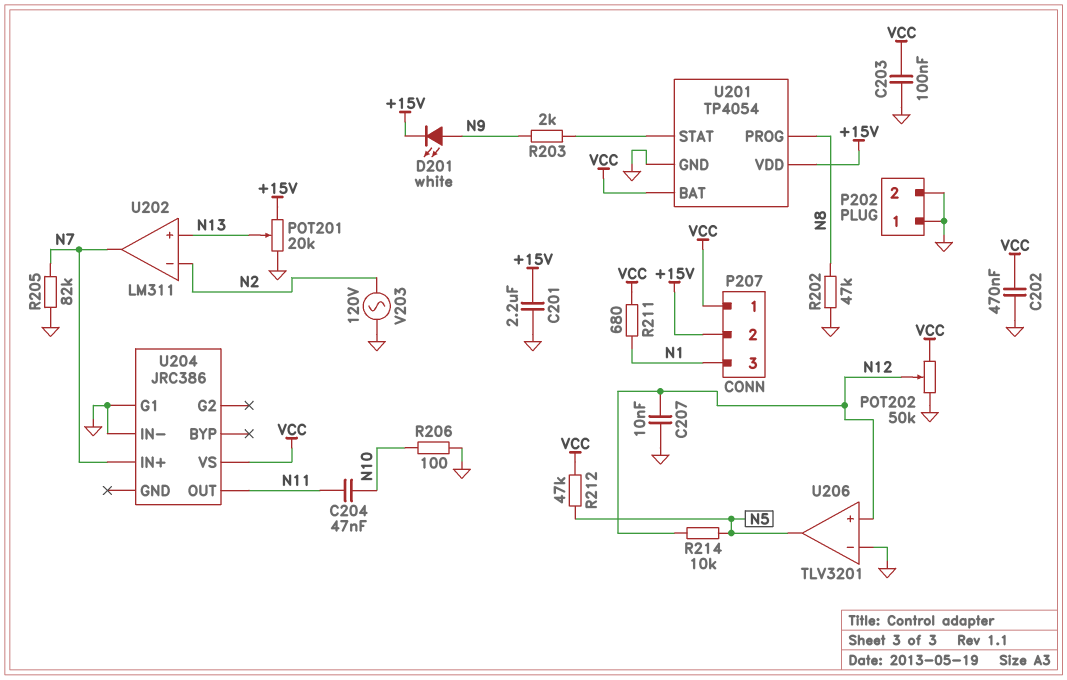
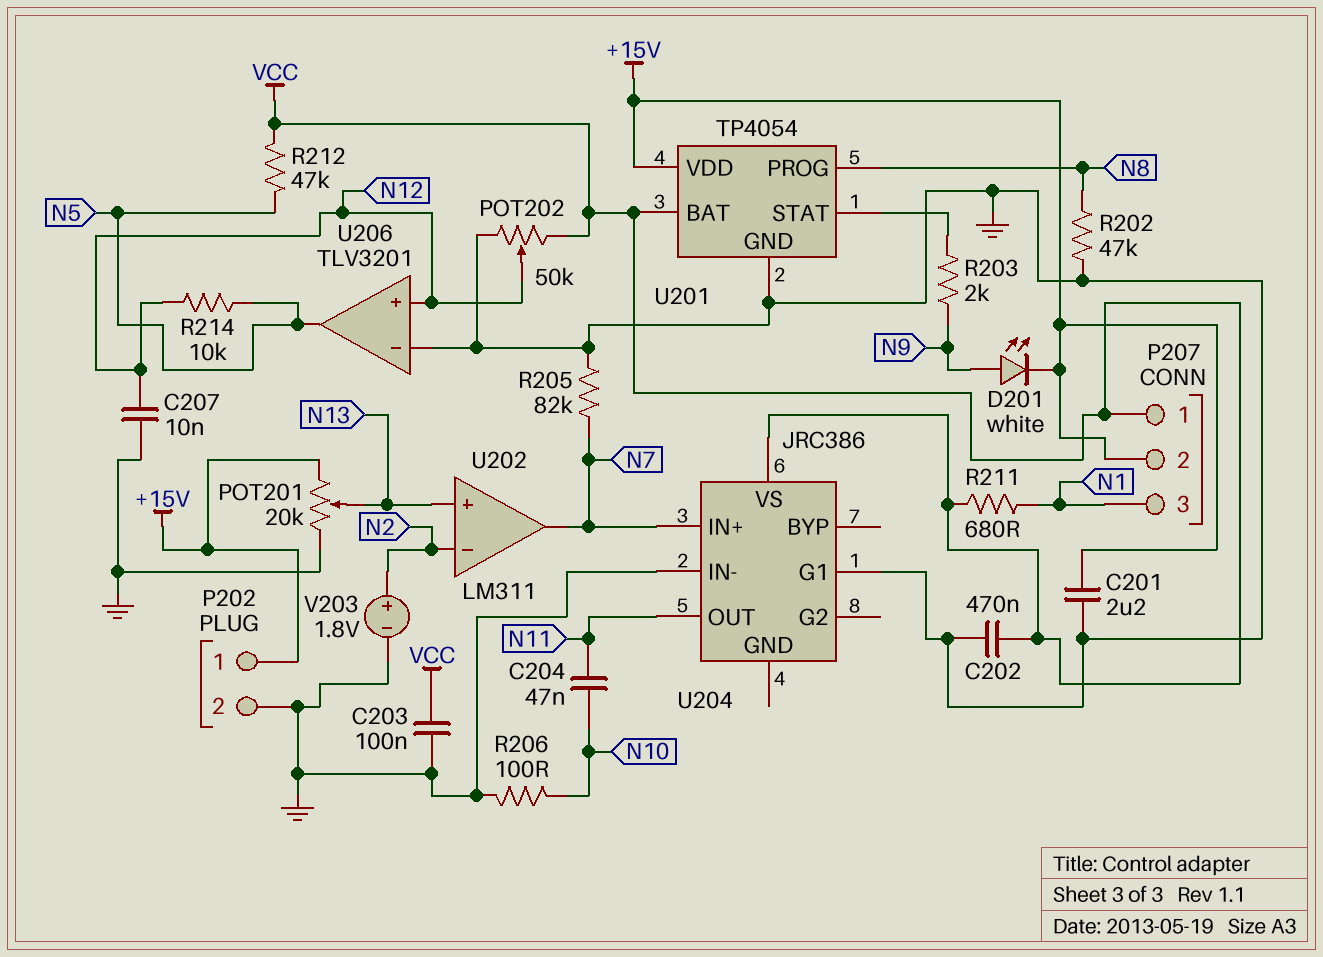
P202 pin 1: GND -> +15V
V203: AC 120V (GND, N2) -> 1.8V (plus N2, minus GND)

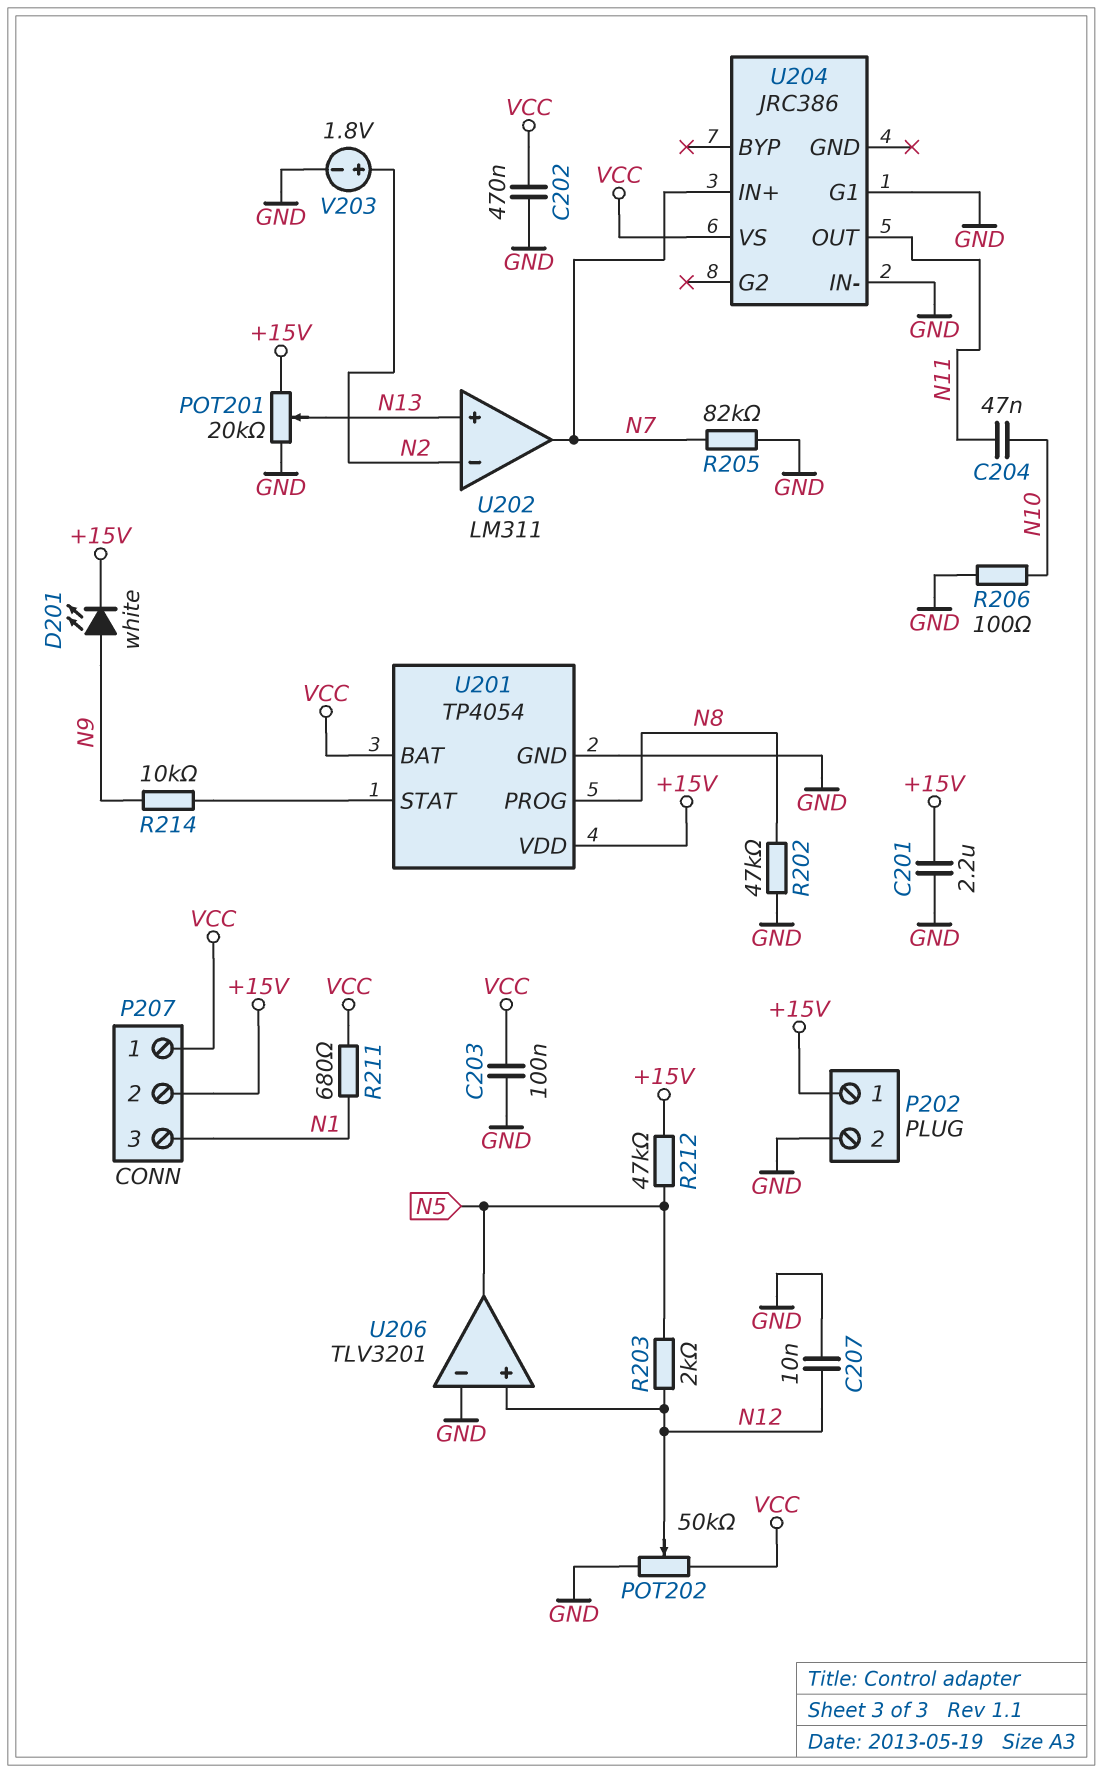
R203: 2k (N9, U201/STAT) -> 2k (N5, N12)
R212: 47k (N5, VCC) -> 47k (+15V, N5)
R214: 10k (N5, N12) -> 10k (N9, U201/STAT)

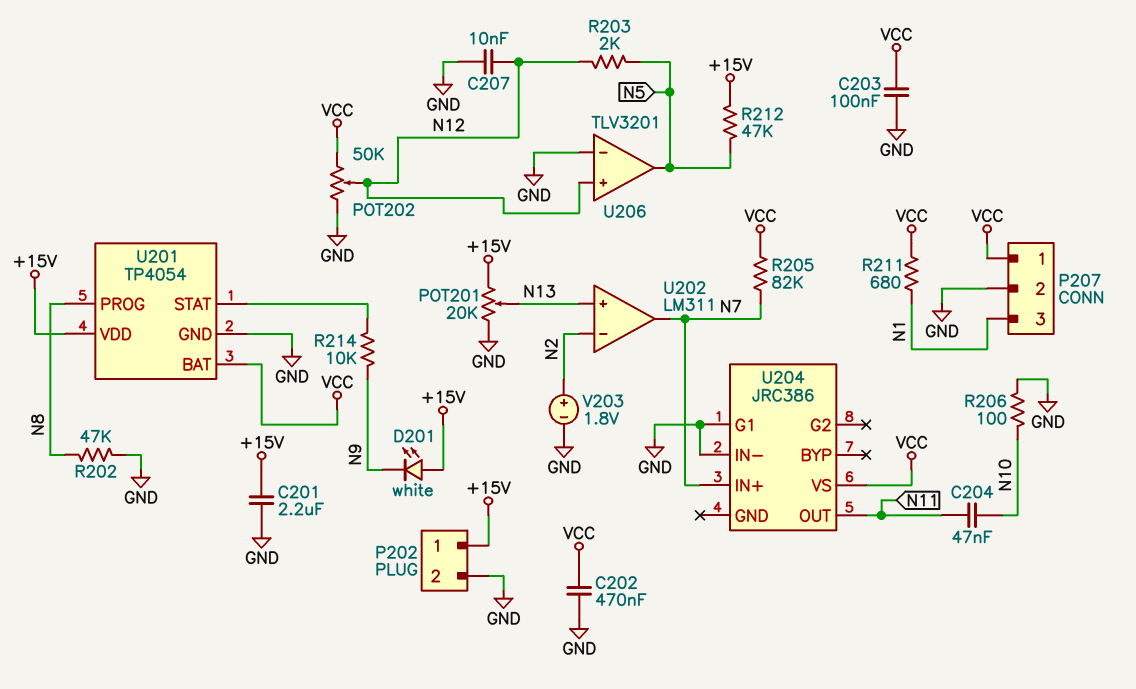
D201: LED white (A N9, K +15V) -> LED white (A +15V, K N9)
P207 pin 2: +15V -> GND
R205: 82k (GND, N7) -> 82k (N7, VCC)

